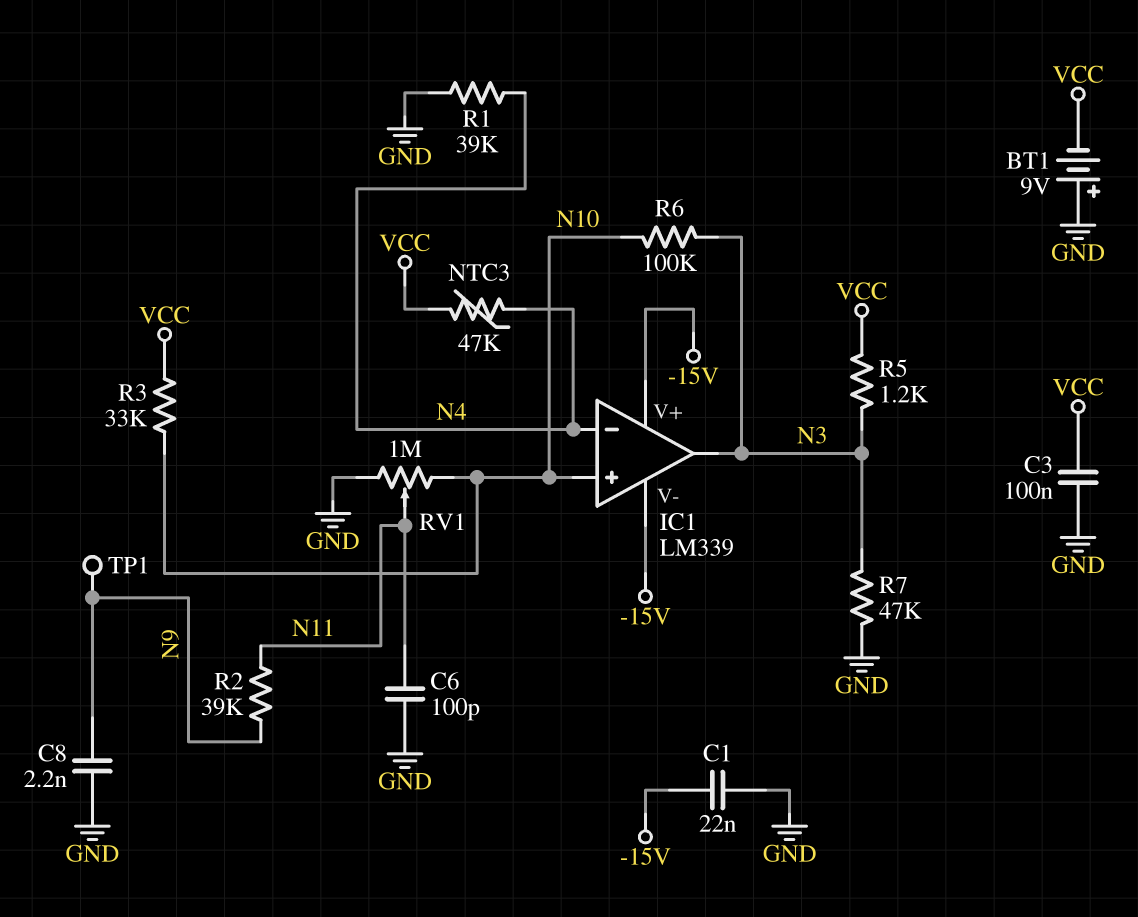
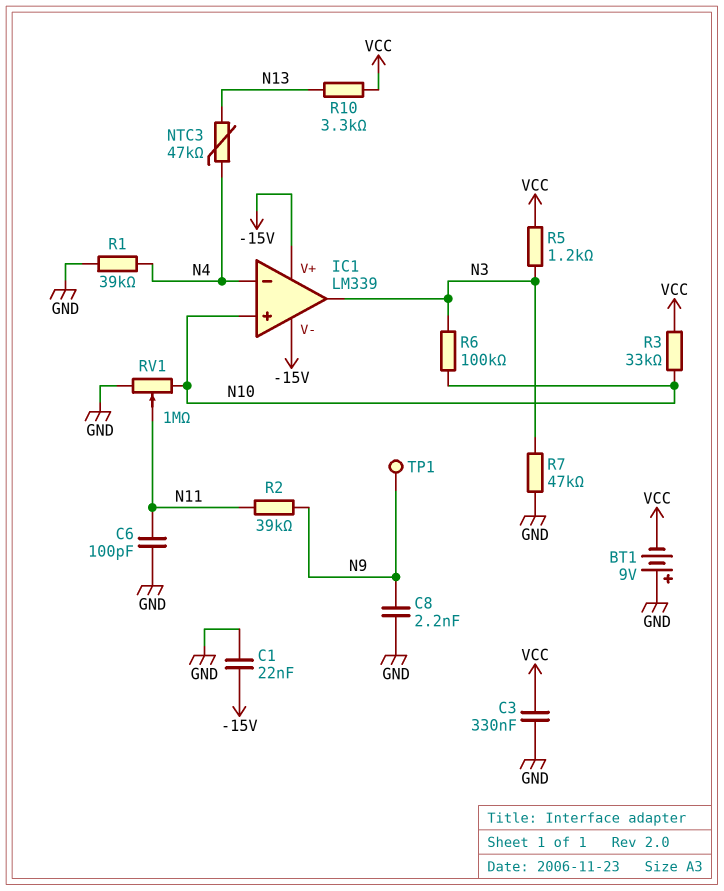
C3: 100nF (GND, VCC) -> 330nF (GND, VCC)
NTC3: 47k (N4, VCC) -> 47k (N4, N13)
R10: none -> 3.3k (N13, VCC)

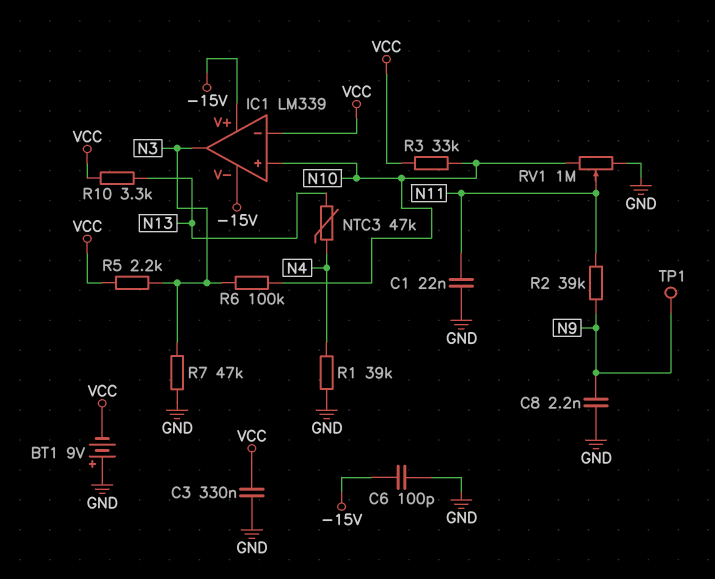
C1: 22nF (-15V, GND) -> 22nF (GND, N11)
C6: 100pF (GND, N11) -> 100pF (-15V, GND)
IC1 pin in-: N4 -> VCC
R5: 1.2k (N3, VCC) -> 2.2k (N3, VCC)

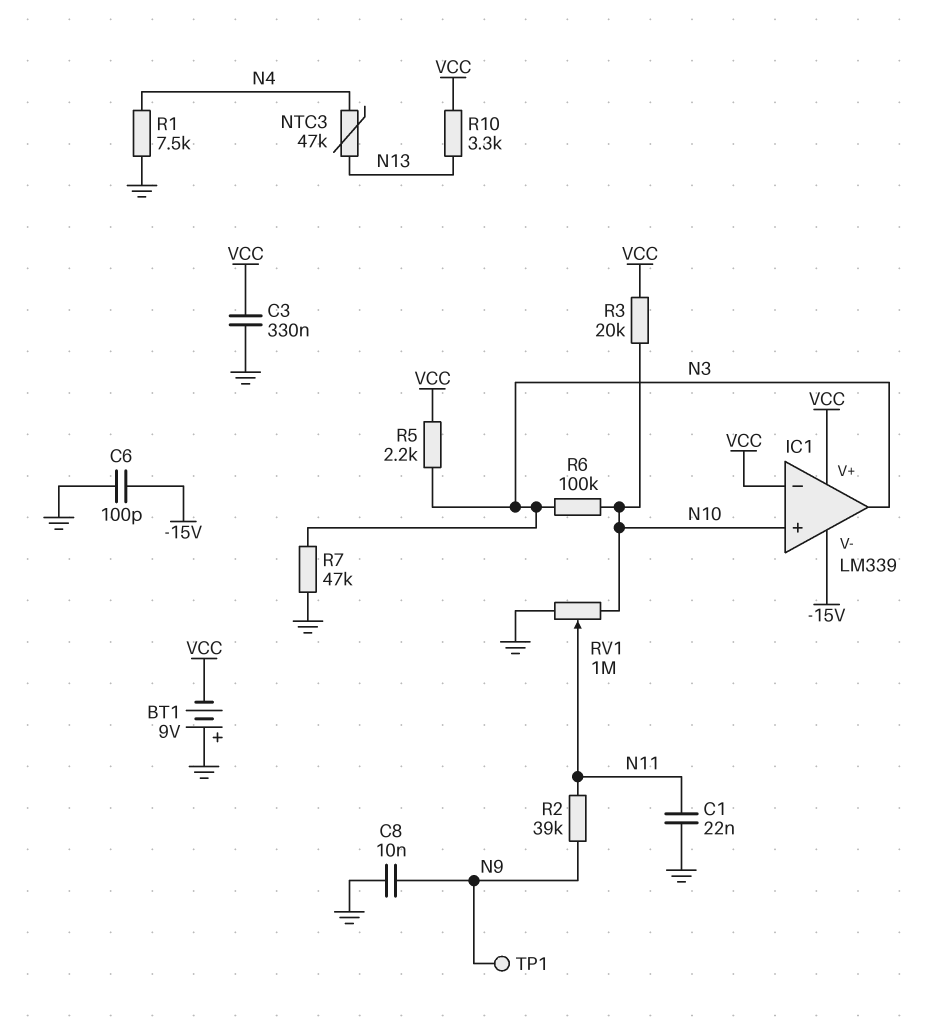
C8: 2.2nF (GND, N9) -> 10nF (GND, N9)
IC1 pin V+: -15V -> VCC
R1: 39k (GND, N4) -> 7.5k (GND, N4)
R3: 33k (N10, VCC) -> 20k (N10, VCC)

